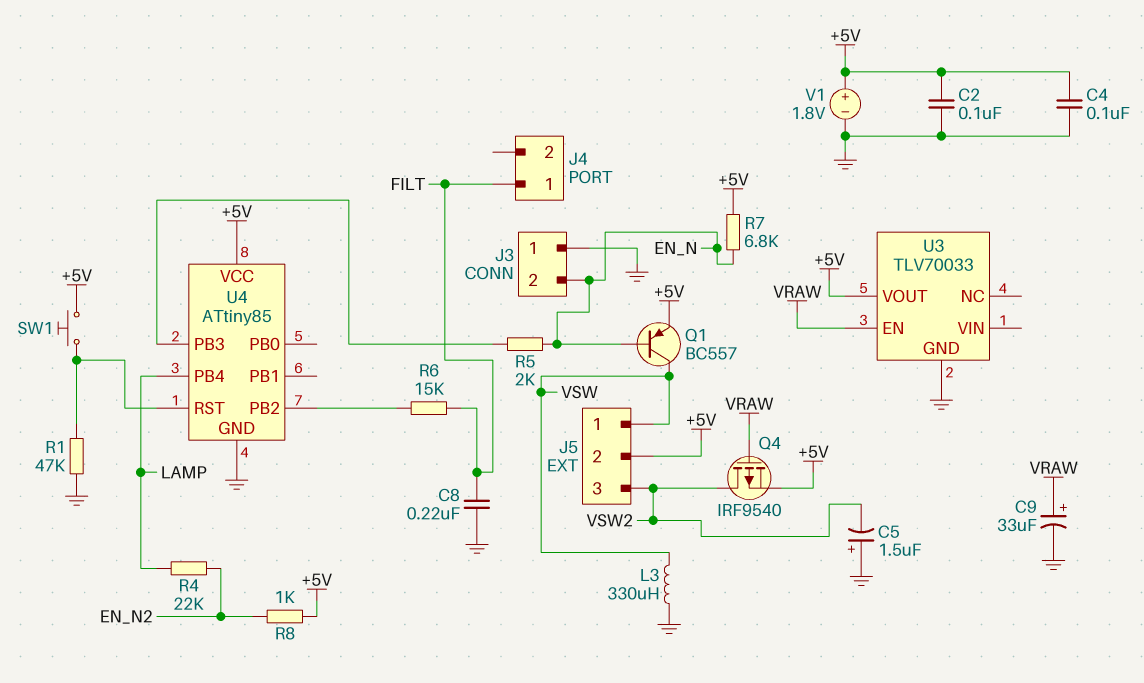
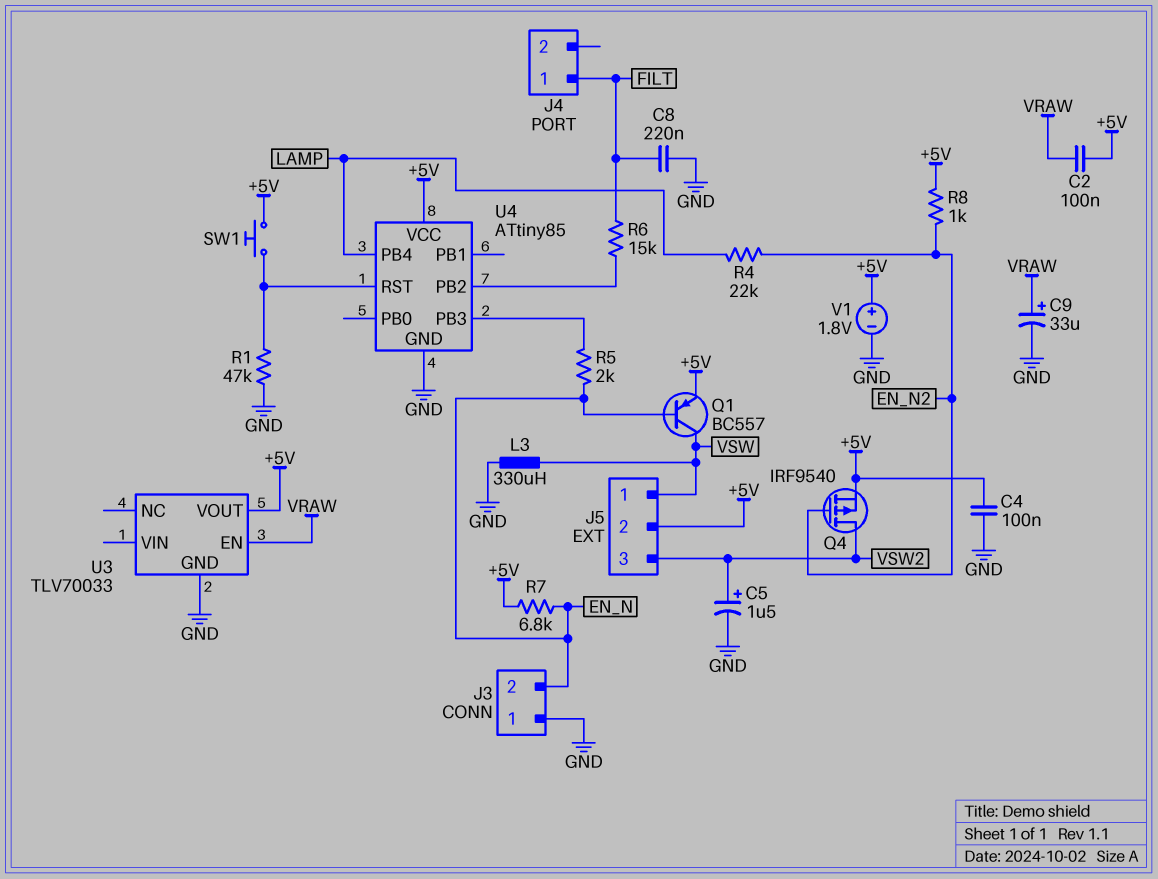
C2: 100nF (+5V, GND) -> 100nF (+5V, VRAW)
C5: 1.5uF (plus GND, minus VSW2) -> 1.5uF (plus VSW2, minus GND)
Q4: PMOS IRF9540 (G VRAW, D VSW2, S +5V) -> PMOS IRF9540 (G EN_N2, D VSW2, S +5V)

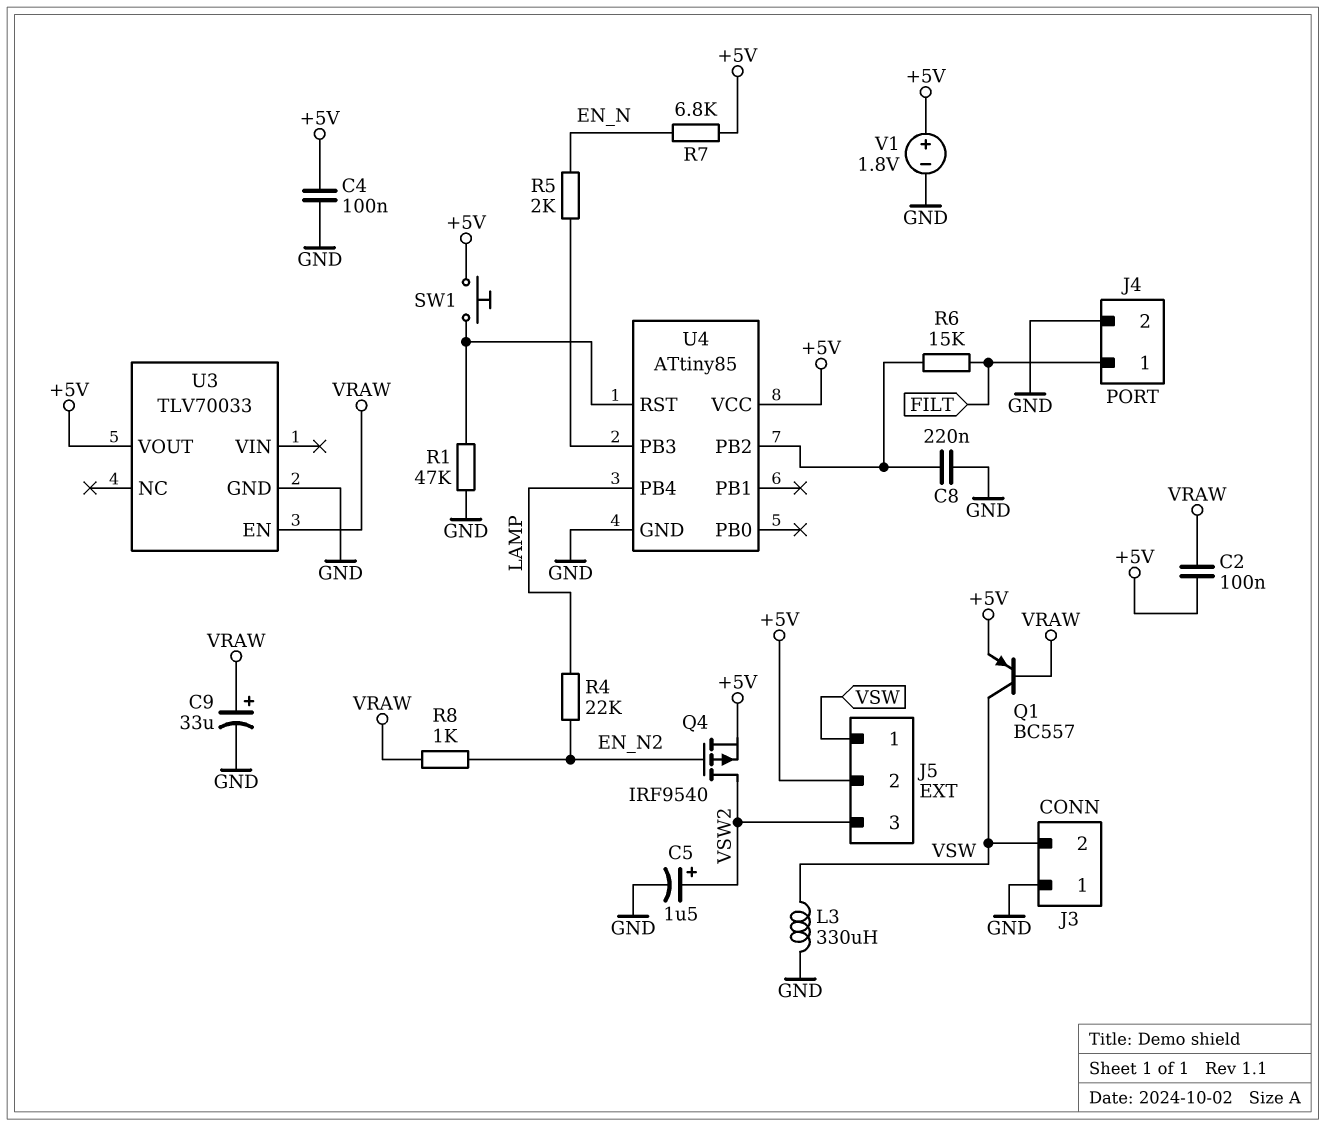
C8: 220nF (FILT, GND) -> 220nF (GND, U4/PB2)
J3 pin 2: EN_N -> VSW
J4 pin 2: none -> GND
Q1: PNP BC557 (B EN_N, C VSW, E +5V) -> PNP BC557 (B VRAW, C VSW, E +5V)
R8: 1k (+5V, EN_N2) -> 1k (EN_N2, VRAW)

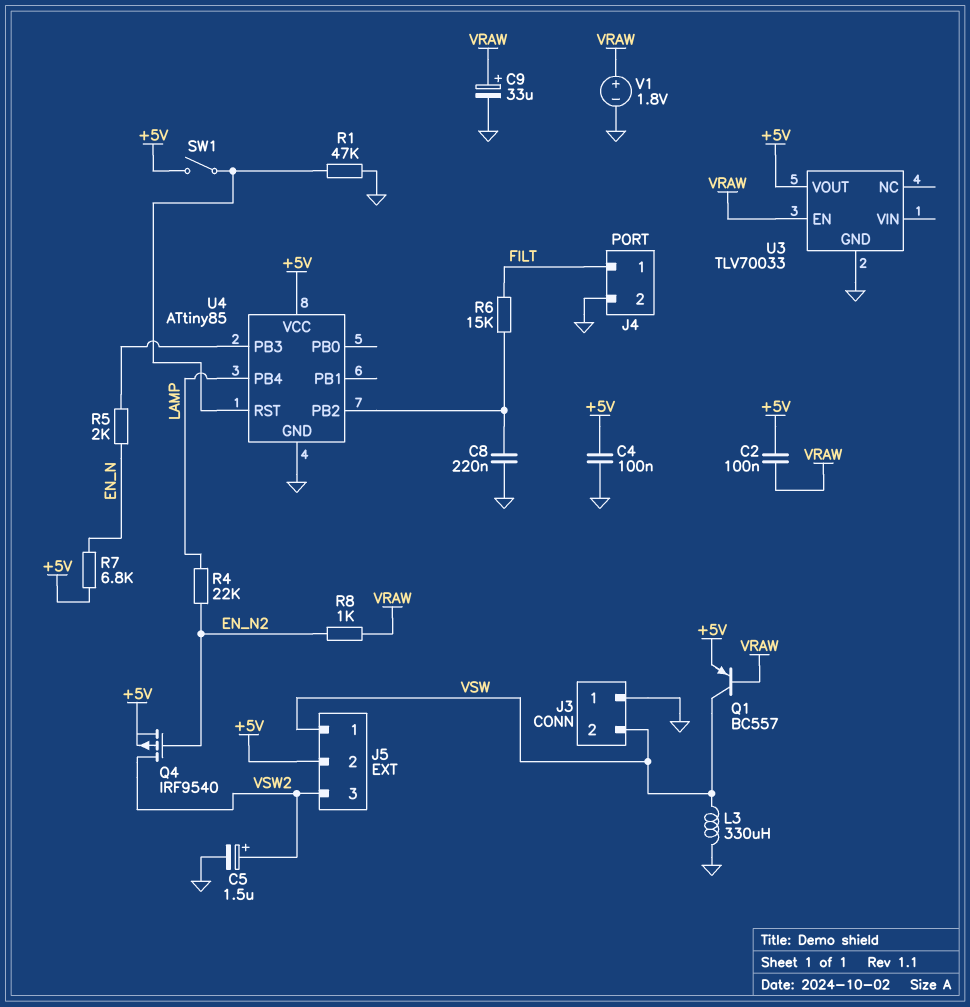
SW1: button (+5V, U4/RST) -> switch (+5V, U4/RST)
V1: 1.8V (plus +5V, minus GND) -> 1.8V (plus VRAW, minus GND)

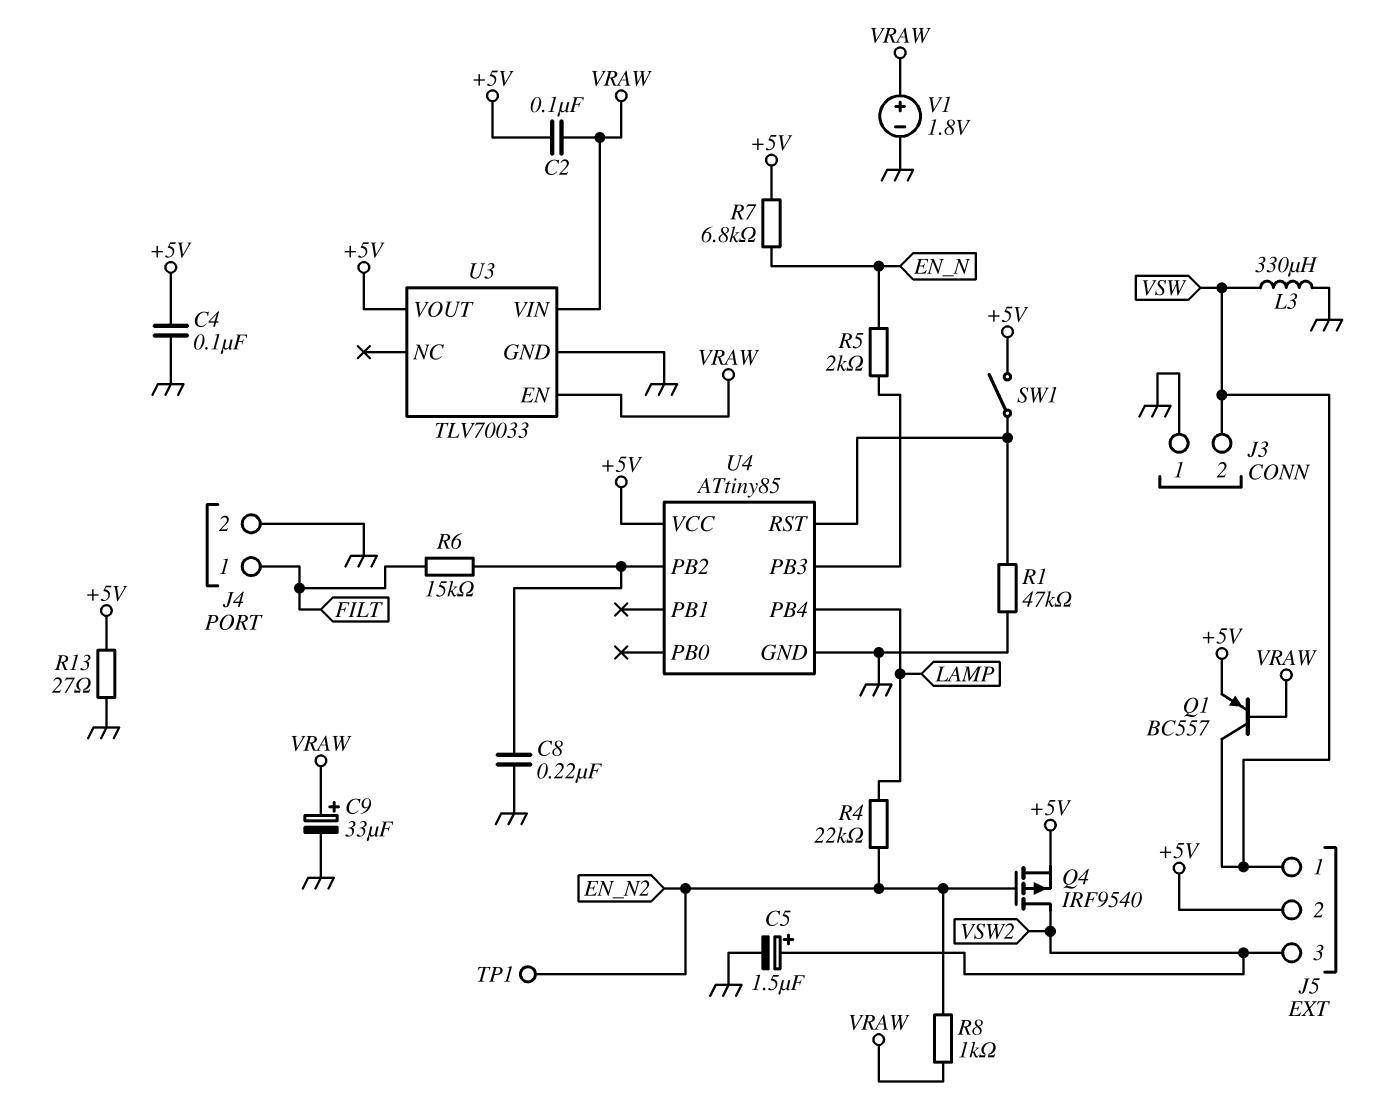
R13: none -> 27 (+5V, GND)
TP1: none -> test point (EN_N2)
U3 pin VIN: none -> VRAW

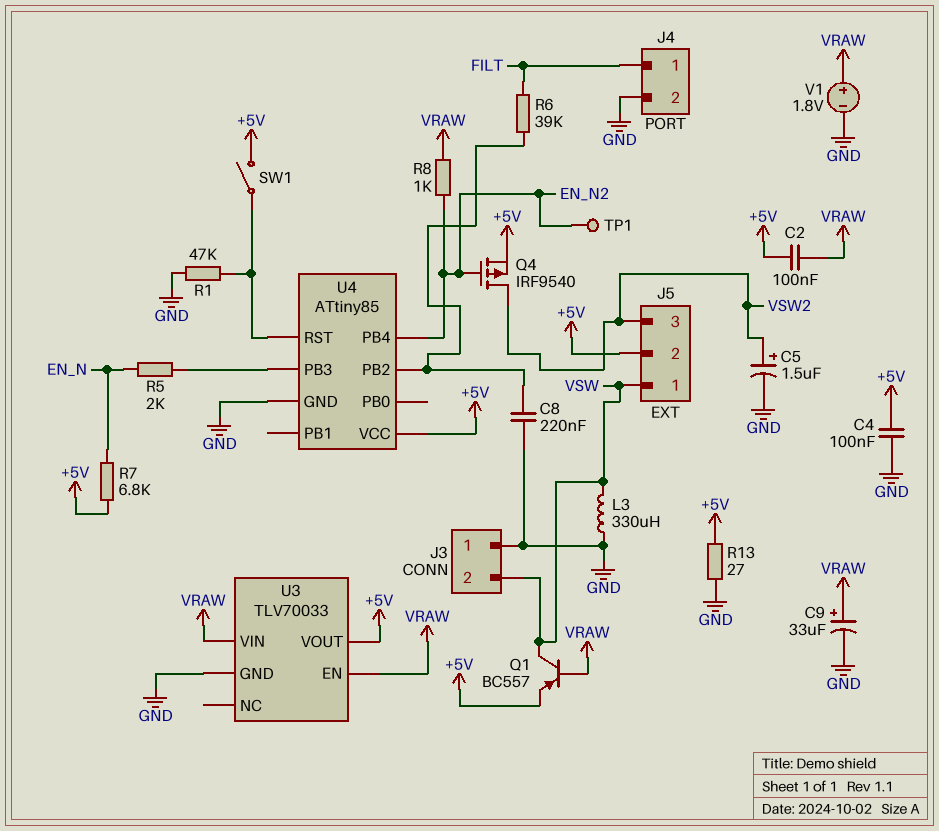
R4: 22k (EN_N2, LAMP) -> none
R6: 15k (FILT, U4/PB2) -> 39k (FILT, U4/PB2)
U4 pin PB4: LAMP -> EN_N2

